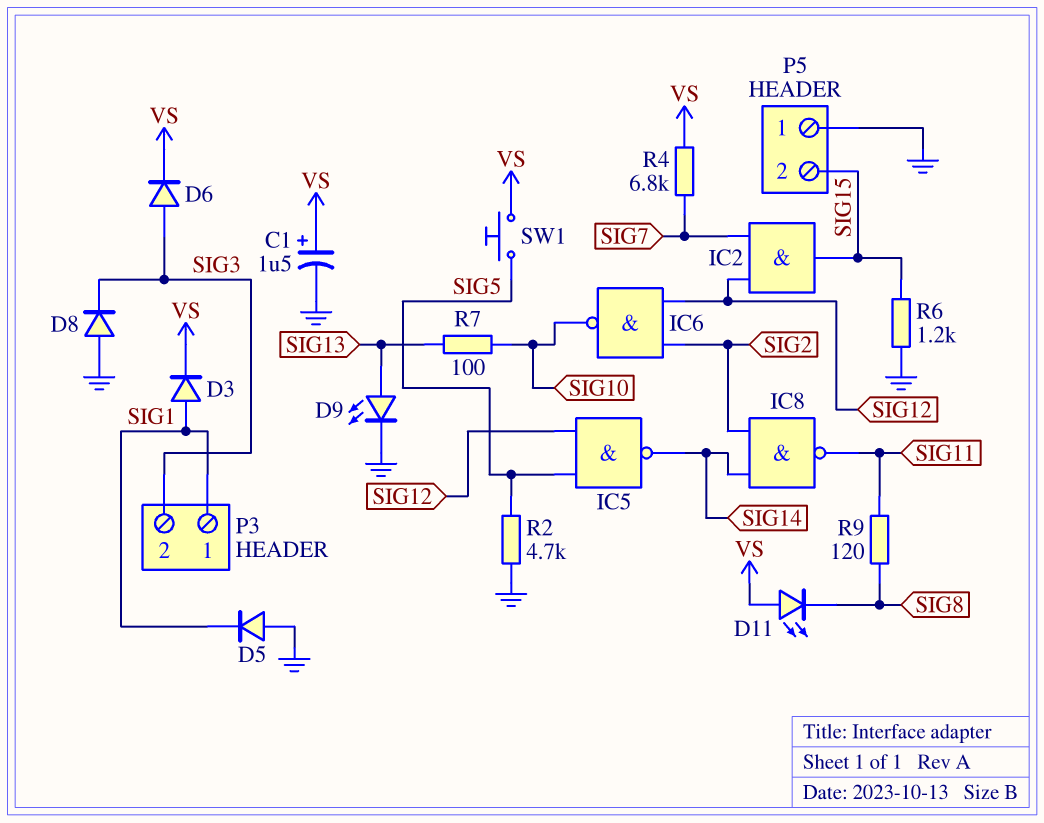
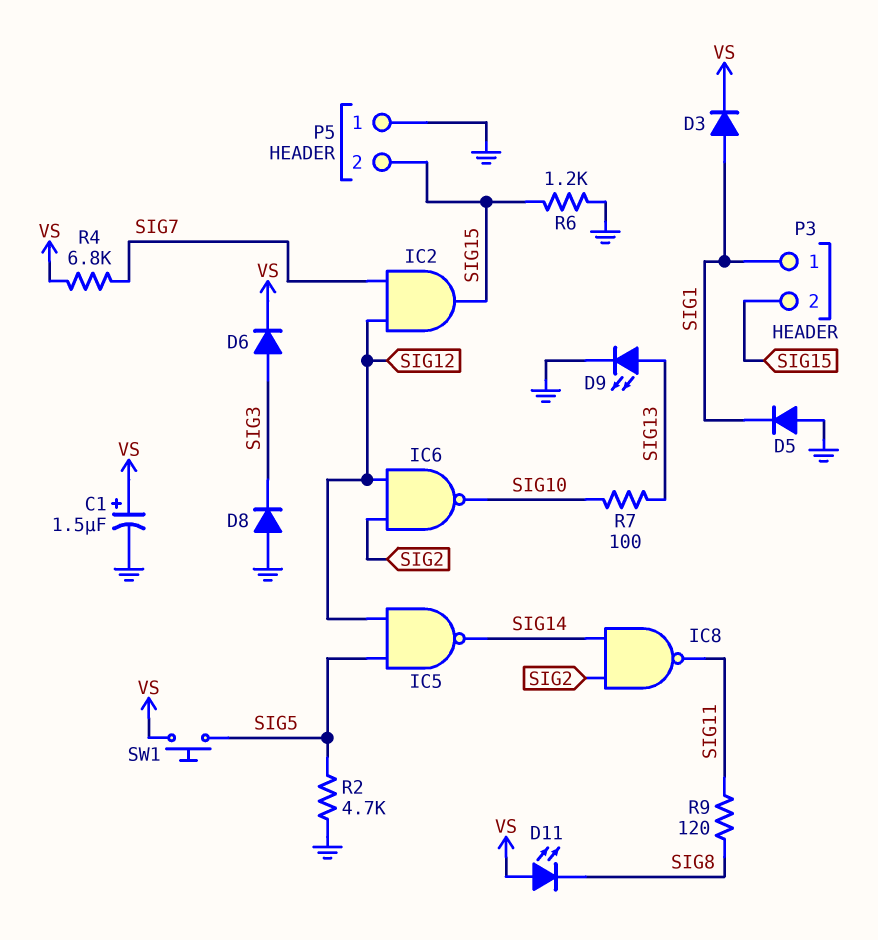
P3 pin 2: SIG3 -> SIG15

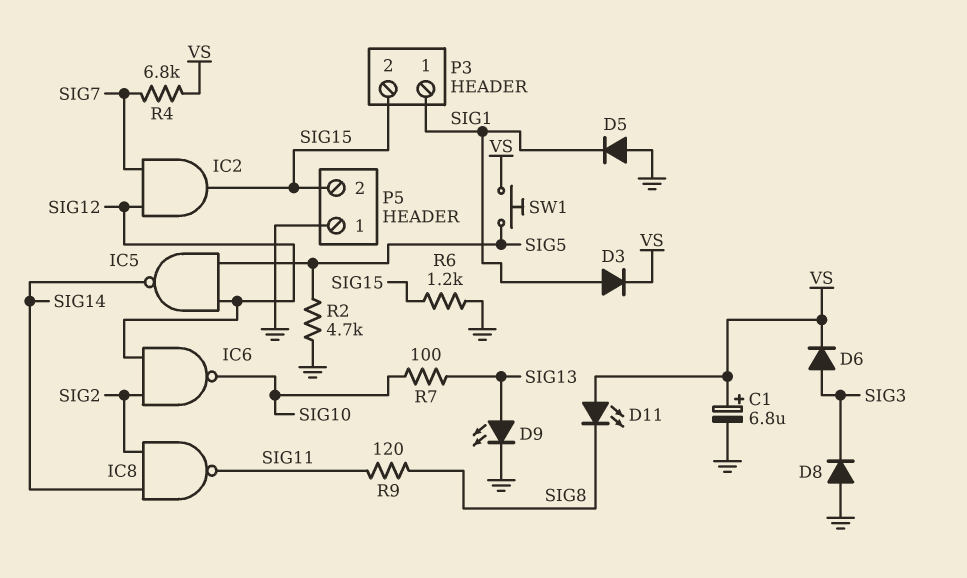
C1: 1.5uF (plus VS, minus GND) -> 6.8uF (plus VS, minus GND)

